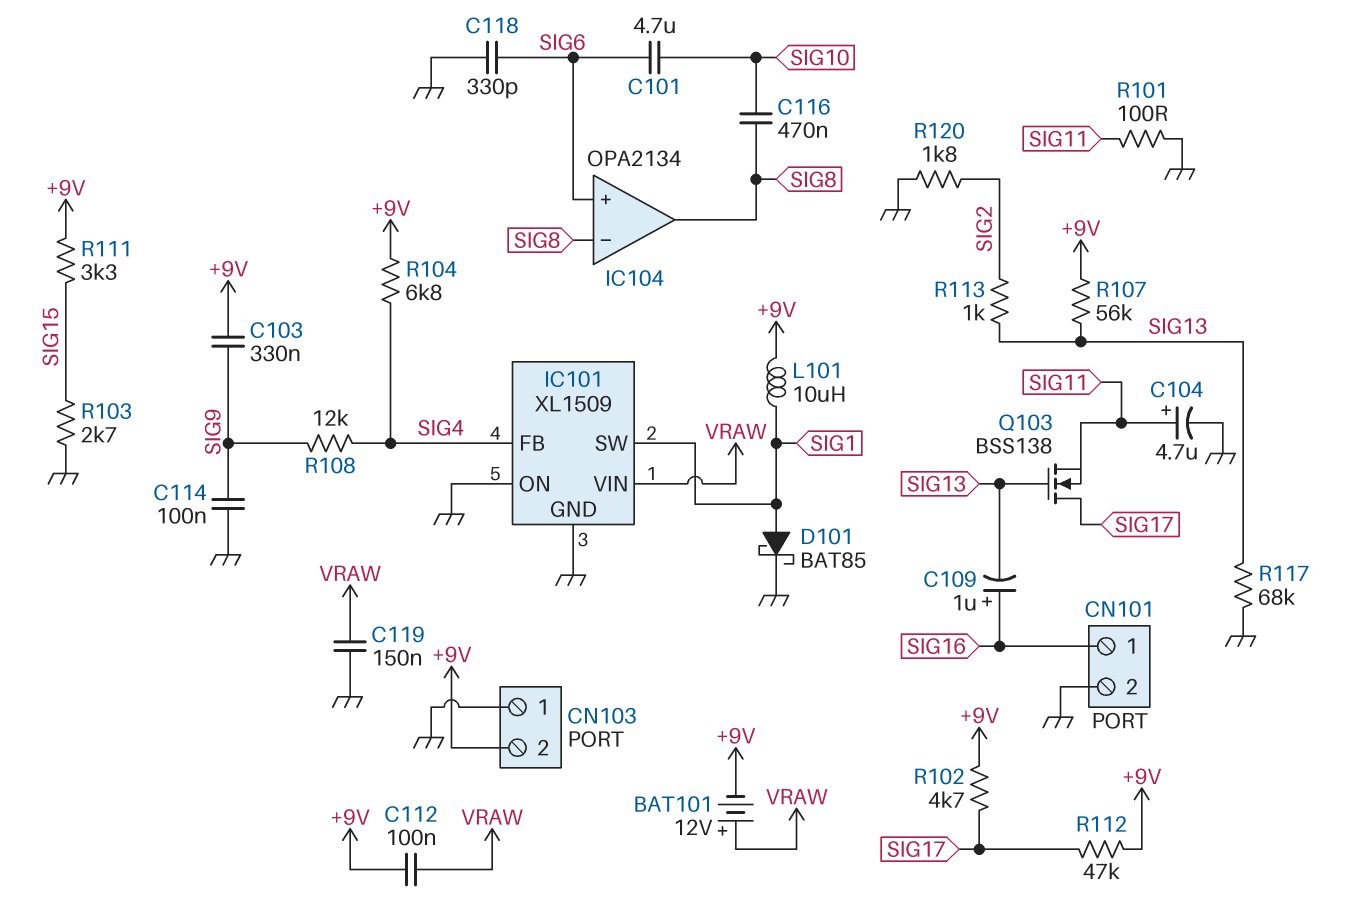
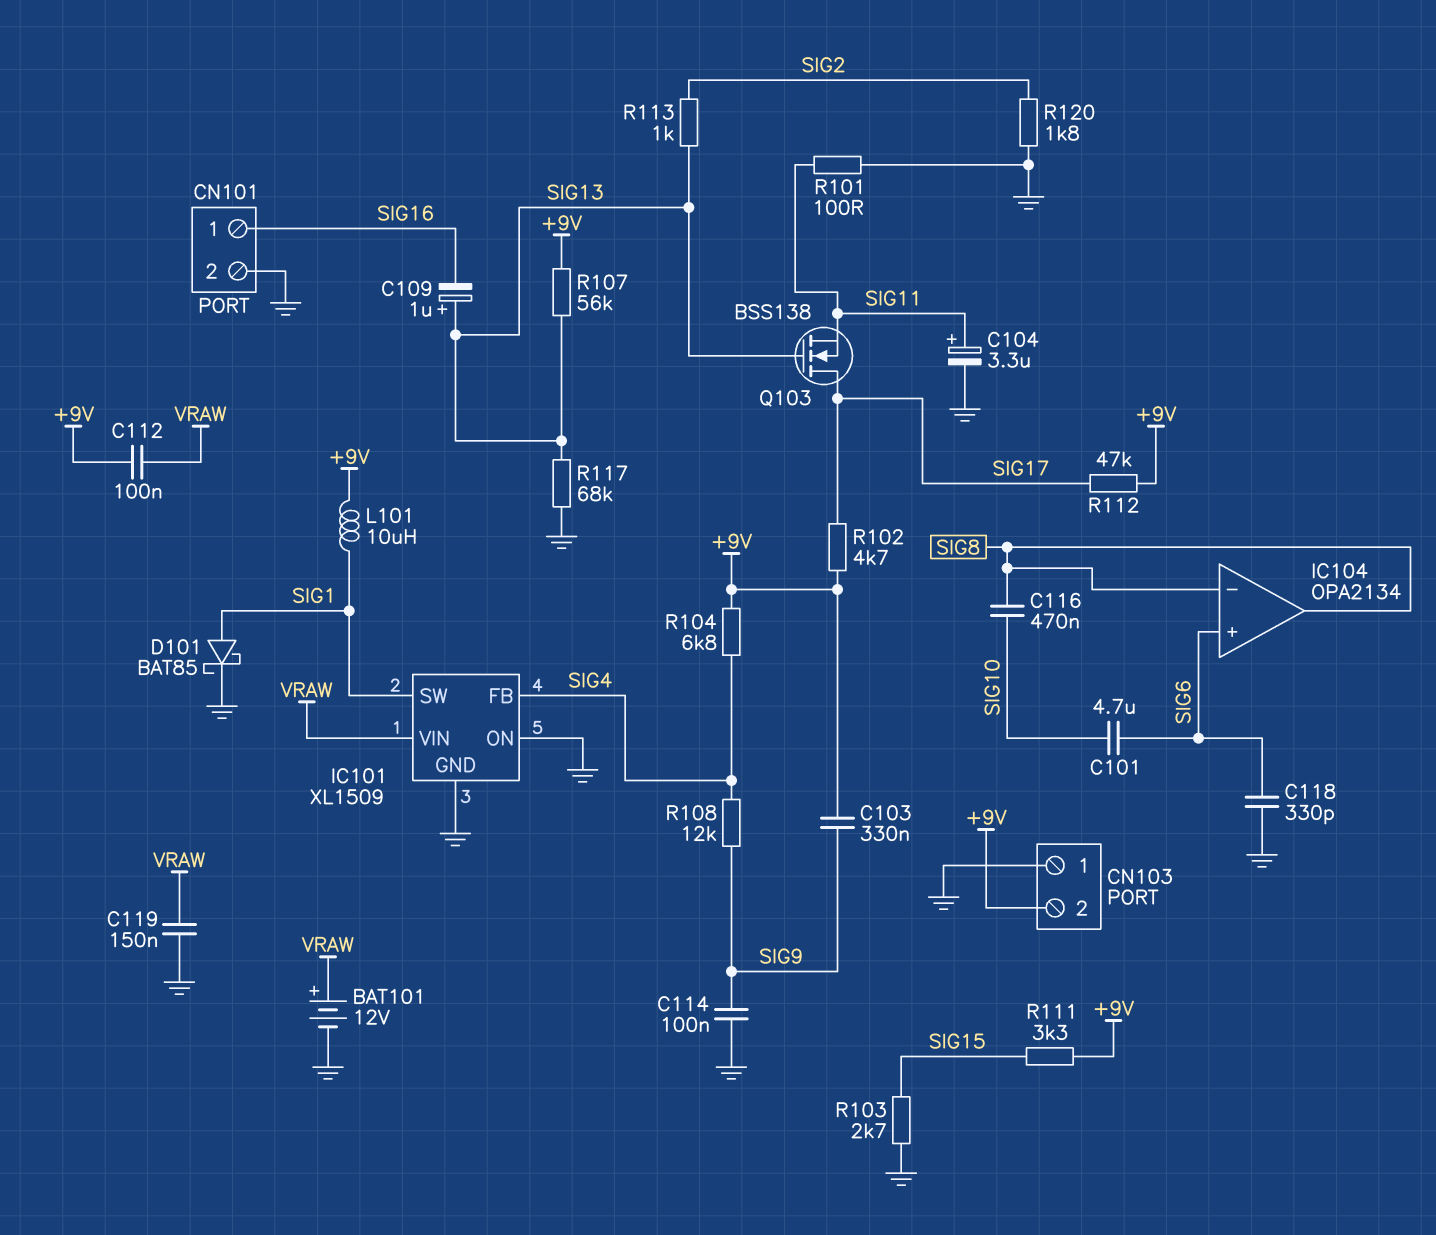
BAT101: 12V (plus VRAW, minus +9V) -> 12V (plus VRAW, minus GND)
C104: 4.7uF (plus SIG11, minus GND) -> 3.3uF (plus SIG11, minus GND)
C109: 1uF (plus SIG16, minus SIG13) -> 1uF (plus SIG13, minus SIG16)

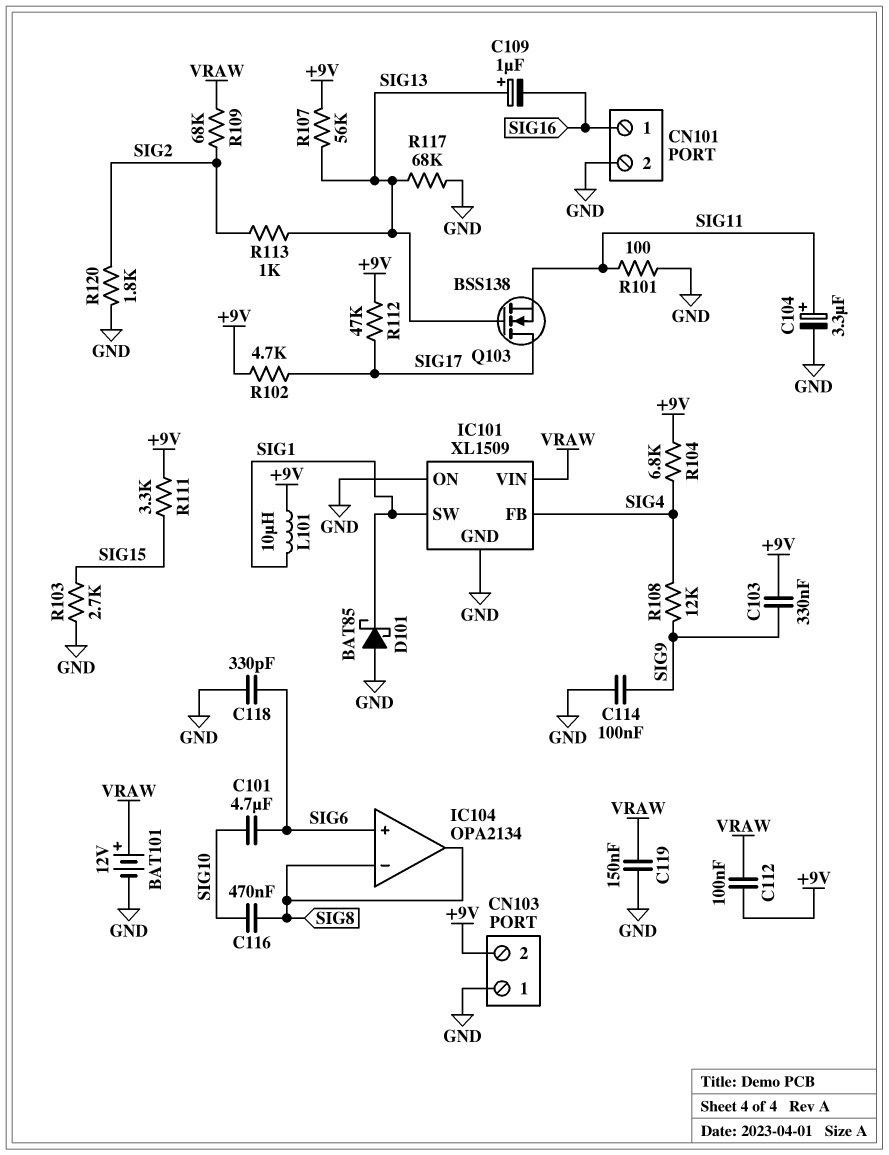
D101: schottky BAT85 (A SIG1, K GND) -> schottky BAT85 (A GND, K SIG1)
R109: none -> 68k (SIG2, VRAW)

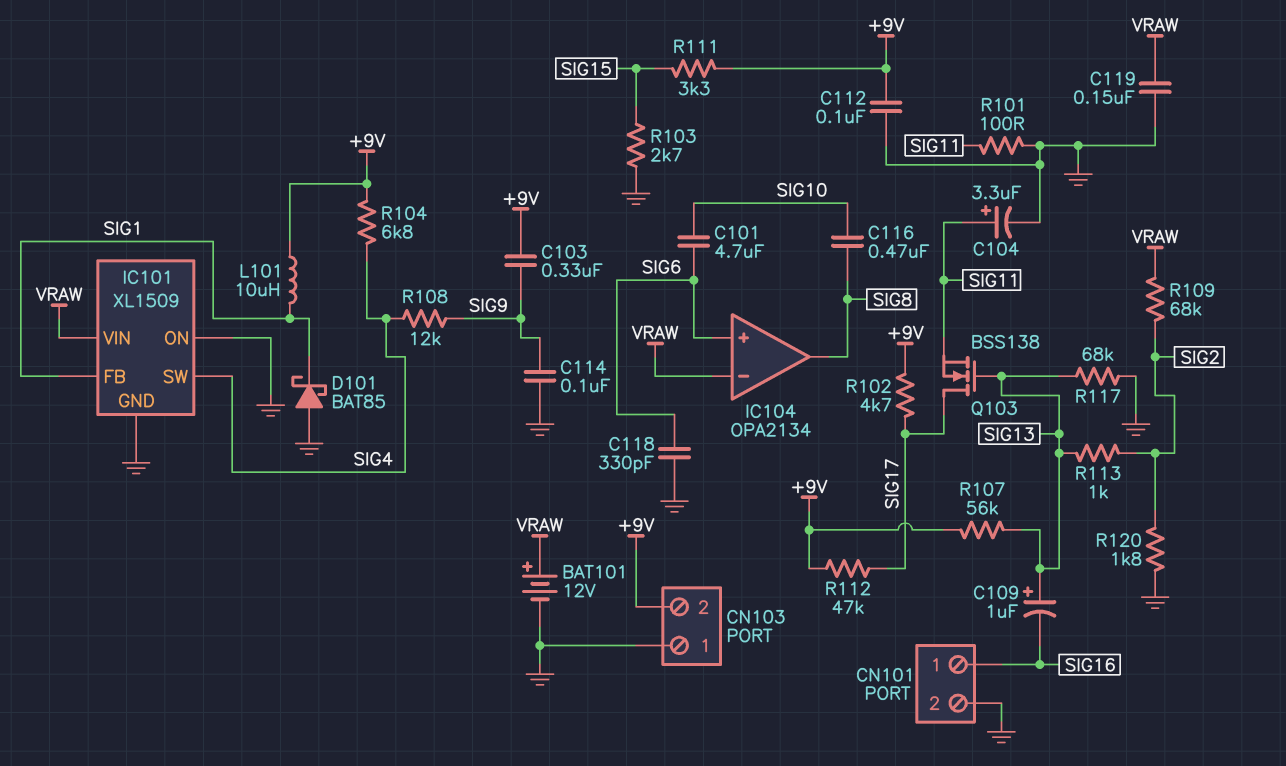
C112: 100nF (+9V, VRAW) -> 100nF (+9V, GND)
IC101 pin FB: SIG4 -> SIG1
IC101 pin SW: SIG1 -> SIG4
IC104 pin in-: SIG8 -> VRAW

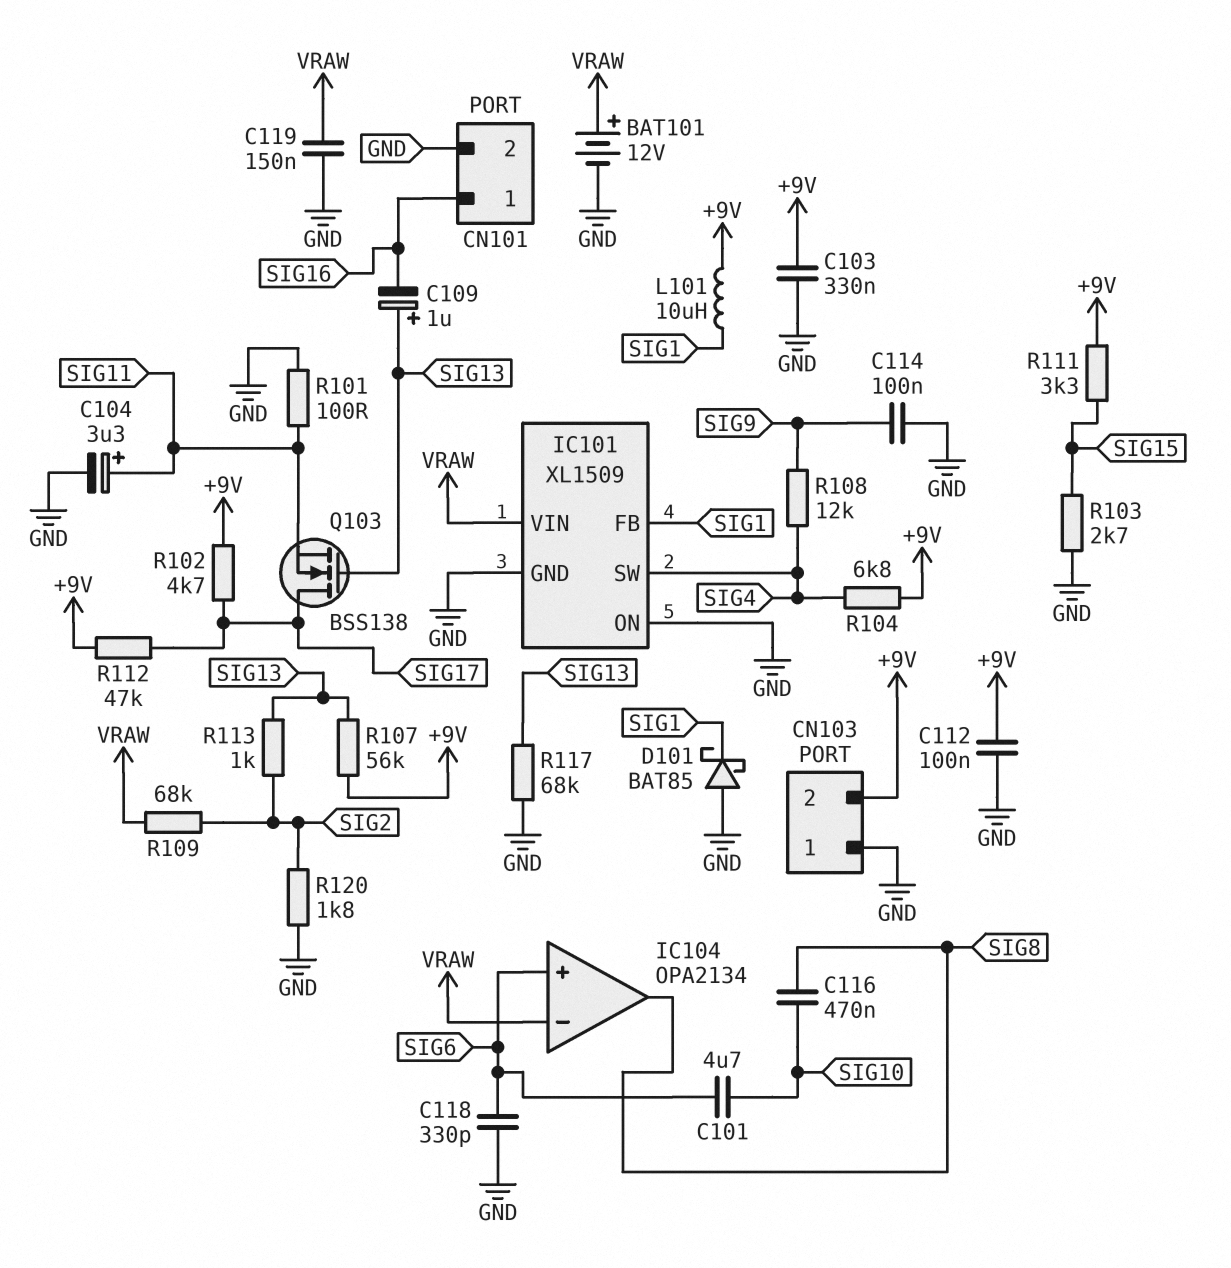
C103: 330nF (+9V, SIG9) -> 330nF (+9V, GND)

